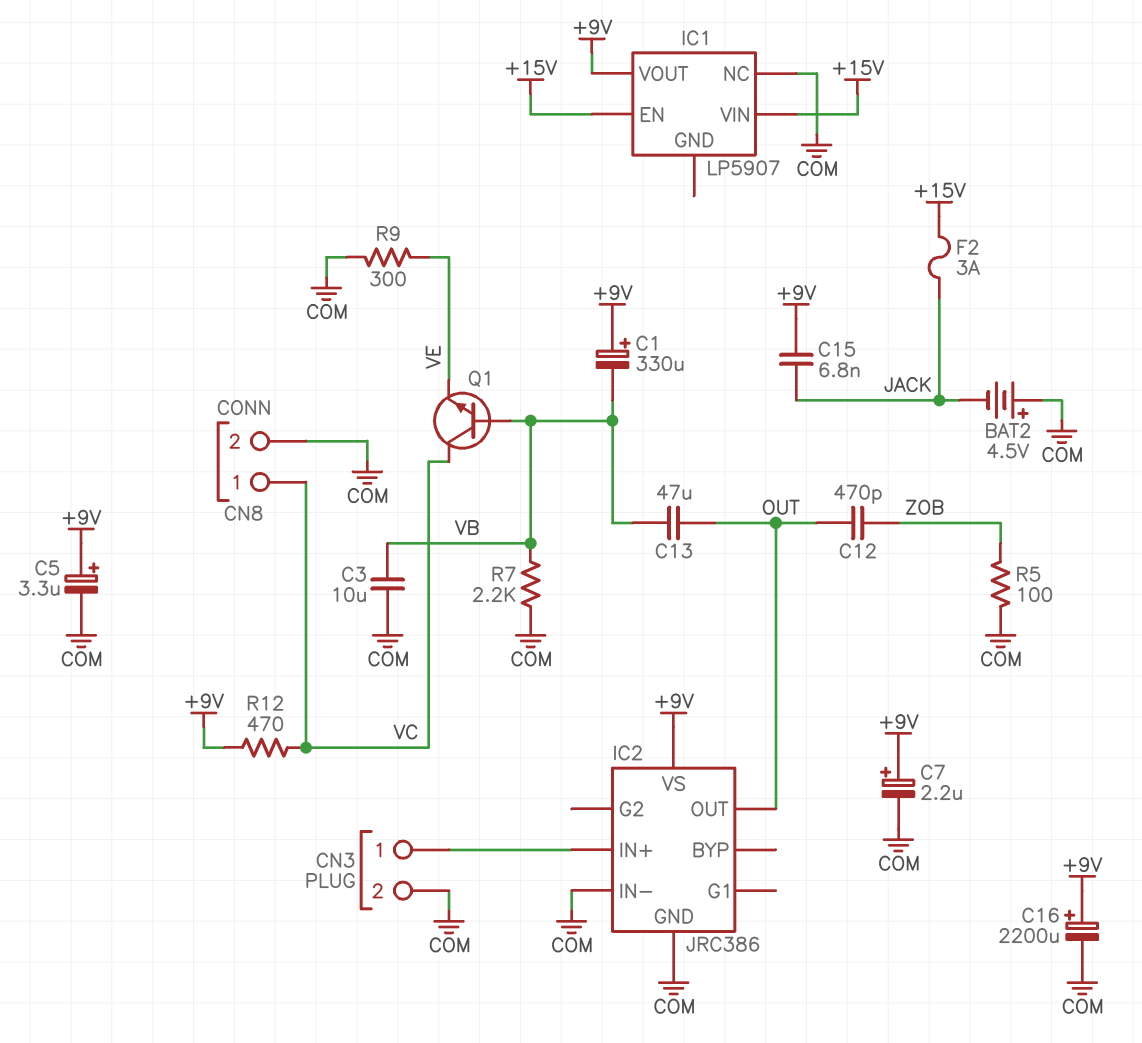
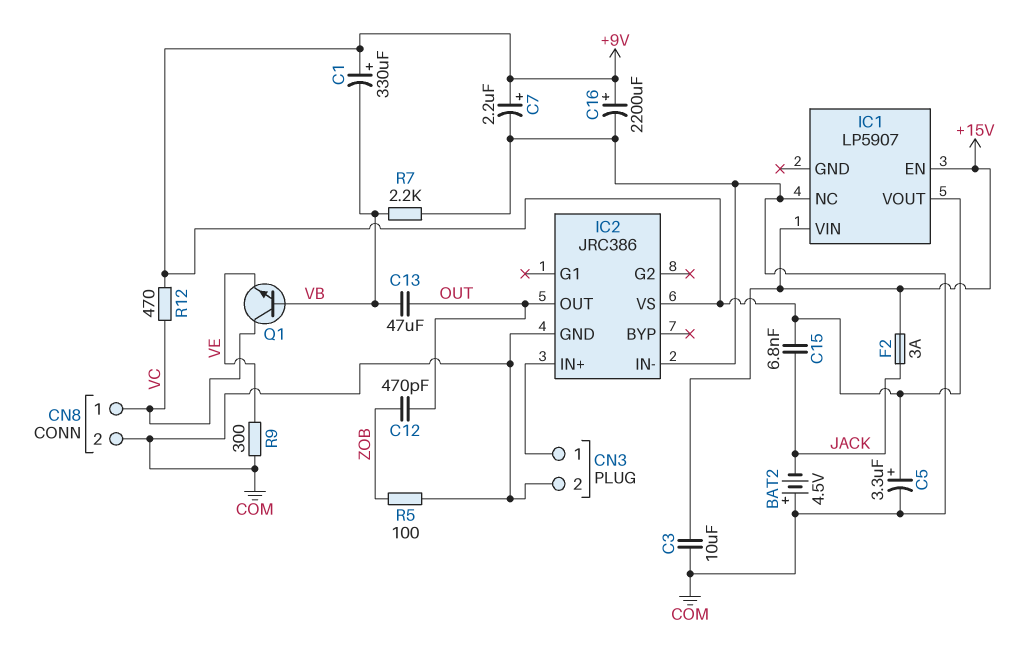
C3: 10uF (COM, VB) -> 10uF (+15V, COM)

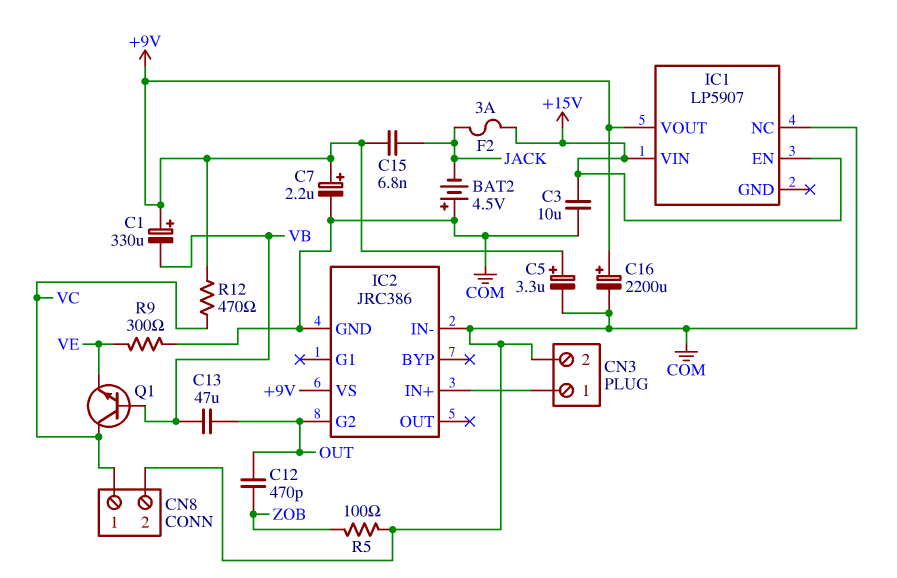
IC2 pin G2: none -> OUT
IC2 pin OUT: OUT -> none
R7: 2.2k (COM, VB) -> none

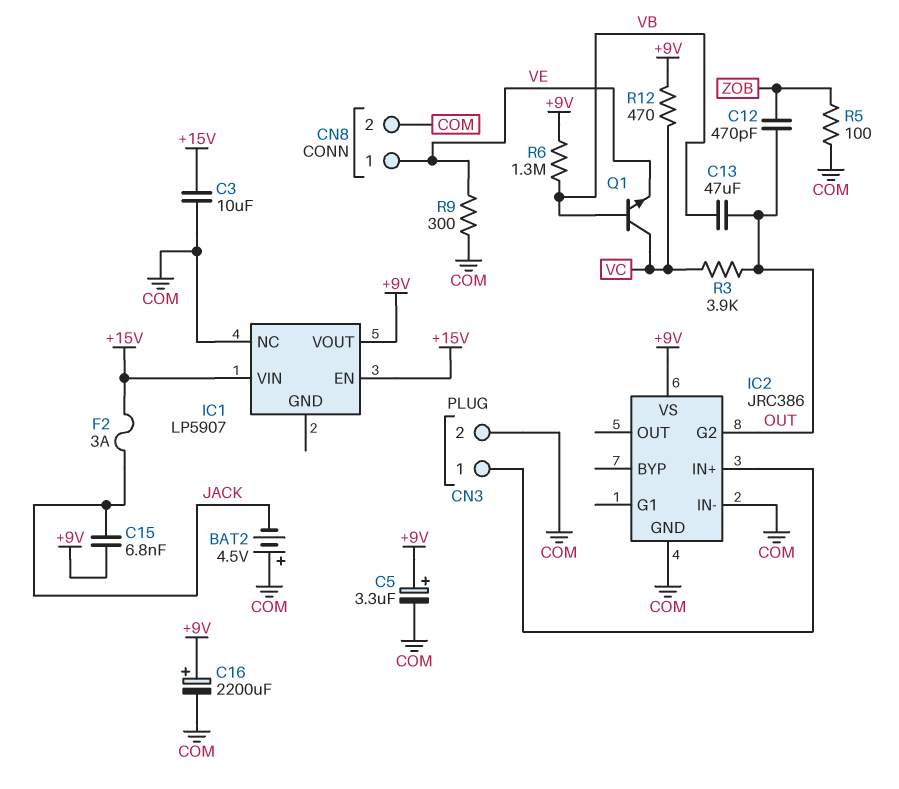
C1: 330uF (plus +9V, minus VB) -> none
C7: 2.2uF (plus +9V, minus COM) -> none
CN8 pin 1: VC -> VE
R3: none -> 3.9k (OUT, VC)
R6: none -> 1.3M (+9V, VB)

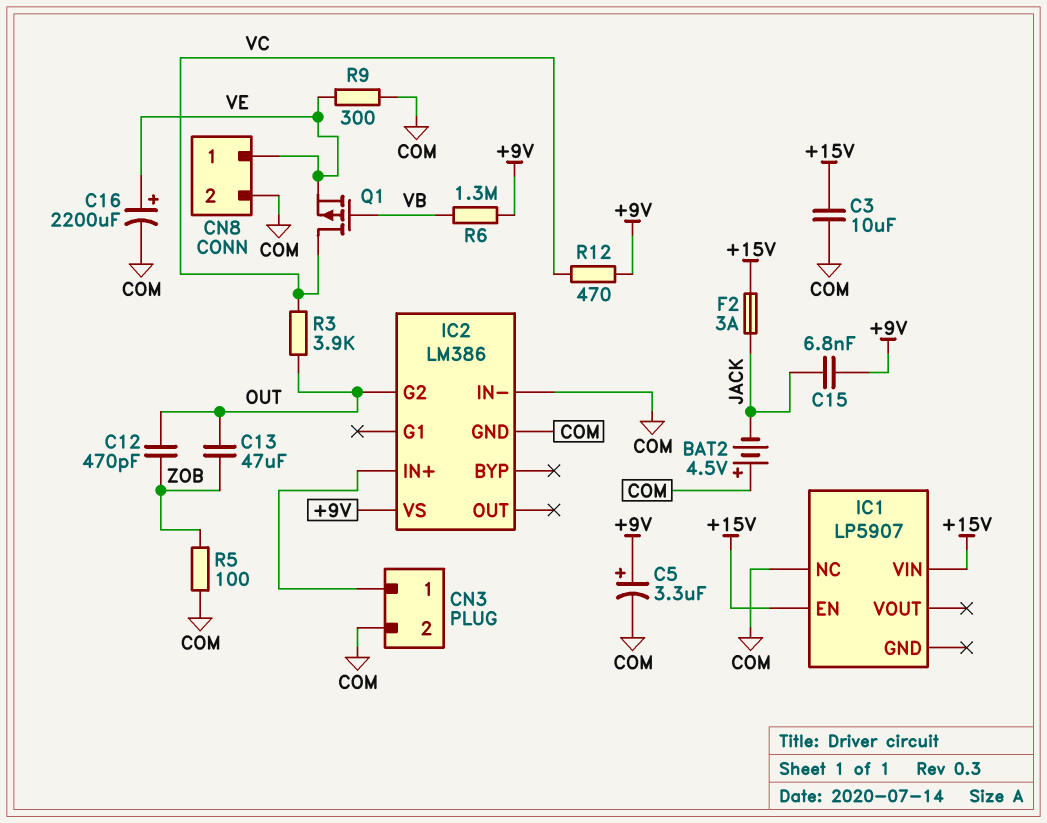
C13: 47uF (OUT, VB) -> 47uF (OUT, ZOB)
C16: 2200uF (plus +9V, minus COM) -> 2200uF (plus VE, minus COM)
IC1 pin VOUT: +9V -> none
IC2: JRC386 -> LM386
Q1: NPN (B VB, C VC, E VE) -> PMOS (G VB, D VC, S VE)

